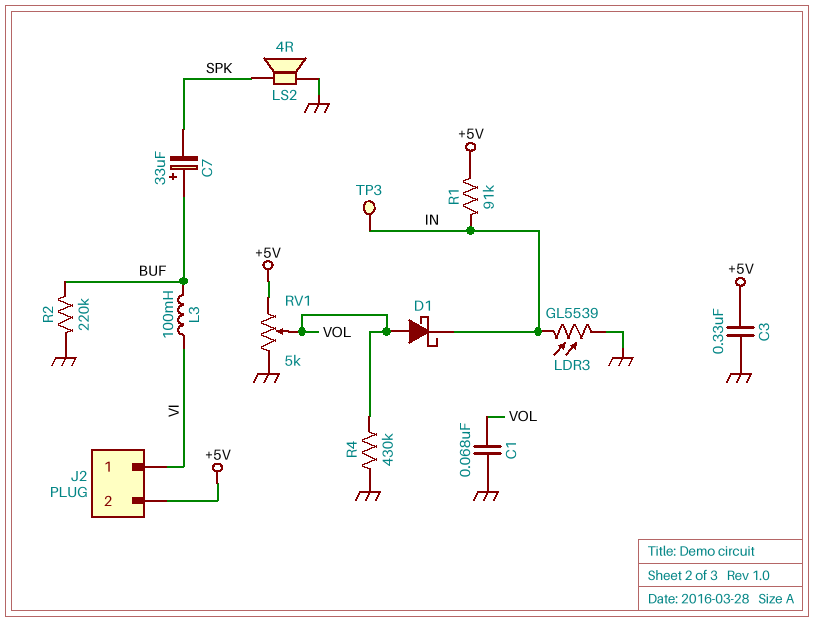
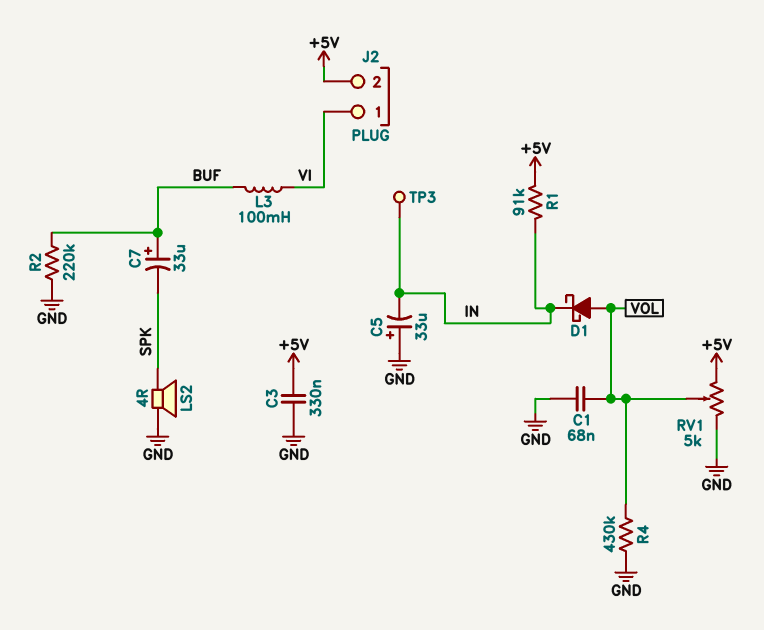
C5: none -> 33uF (plus GND, minus IN)
LDR3: GL5539 (GND, IN) -> none

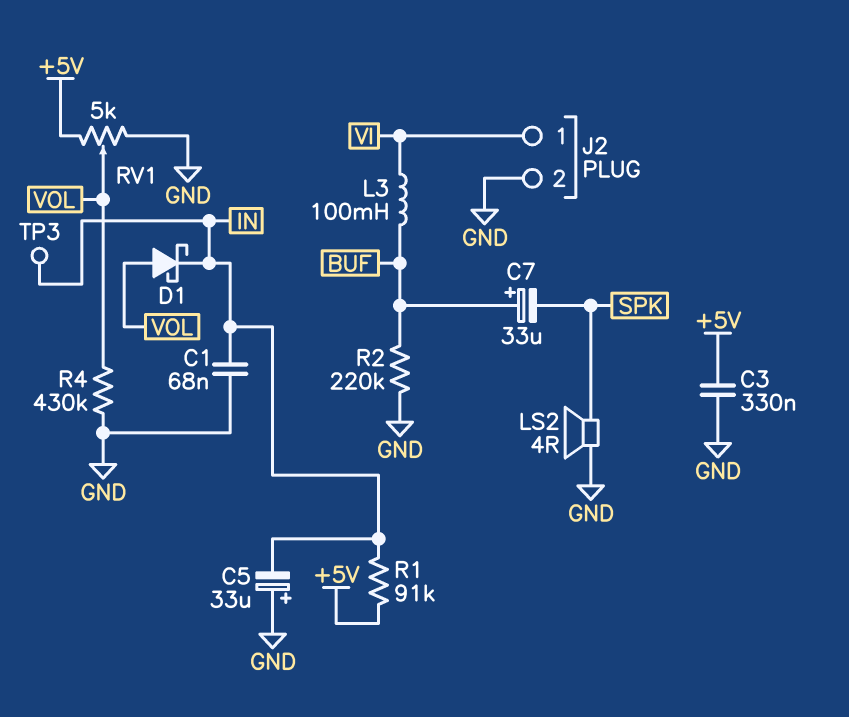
C1: 68nF (GND, VOL) -> 68nF (GND, IN)
J2 pin 2: +5V -> GND

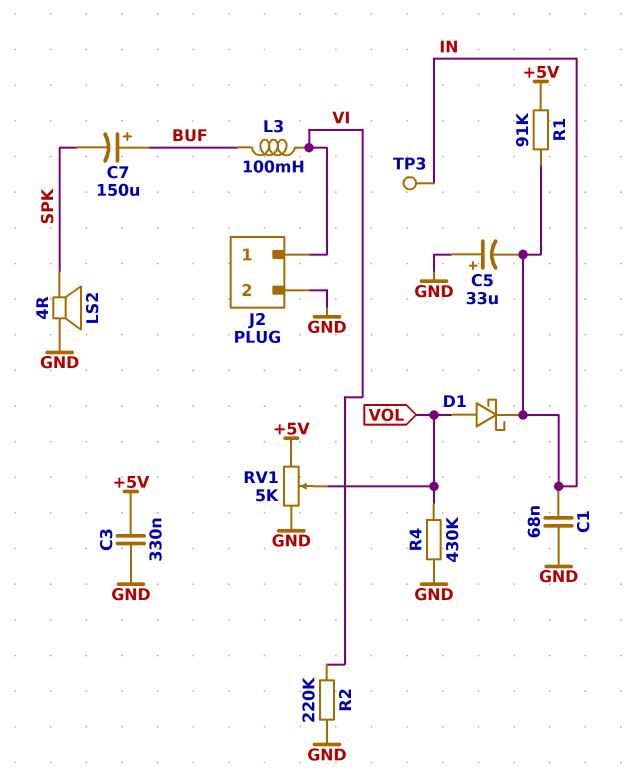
C7: 33uF (plus BUF, minus SPK) -> 150uF (plus BUF, minus SPK)
R2: 220k (BUF, GND) -> 220k (GND, VI)

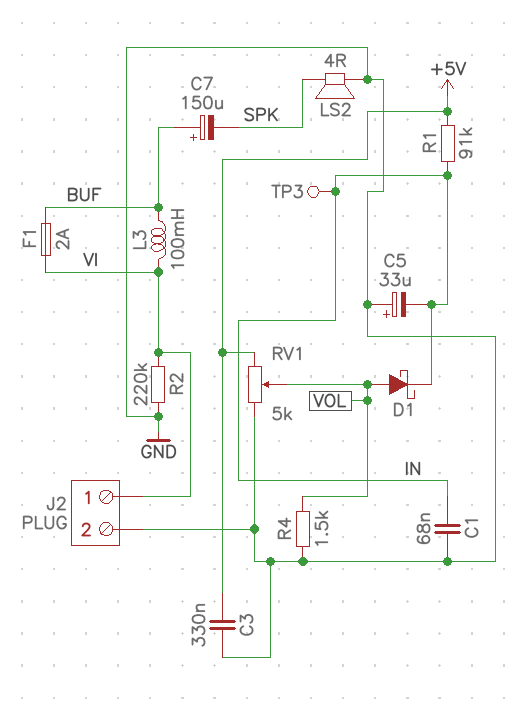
F1: none -> 2A (BUF, VI)
R4: 430k (GND, VOL) -> 1.5k (GND, VOL)

